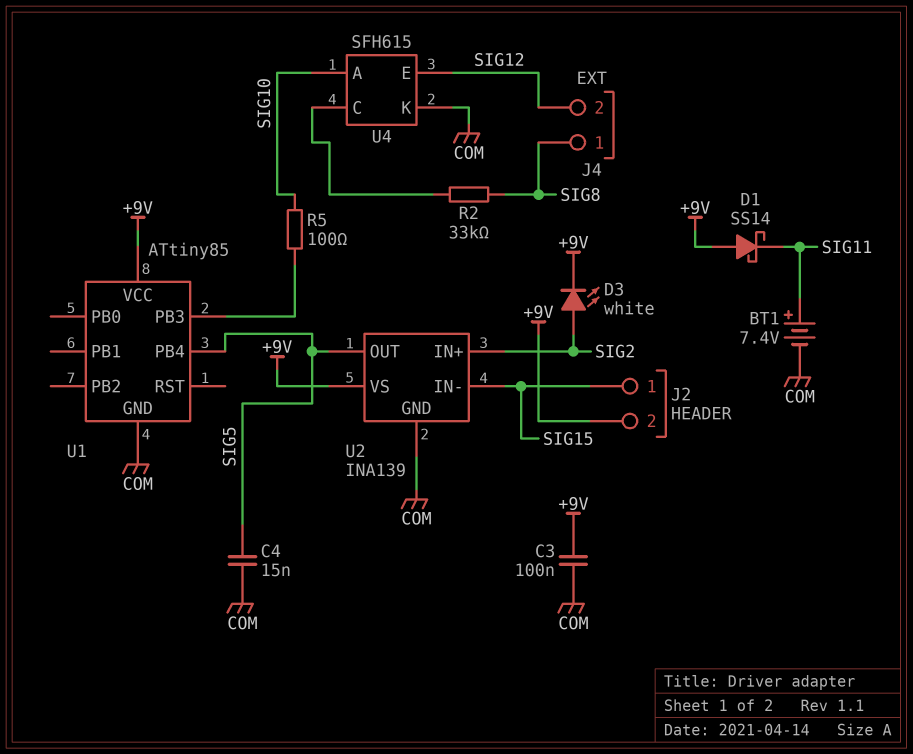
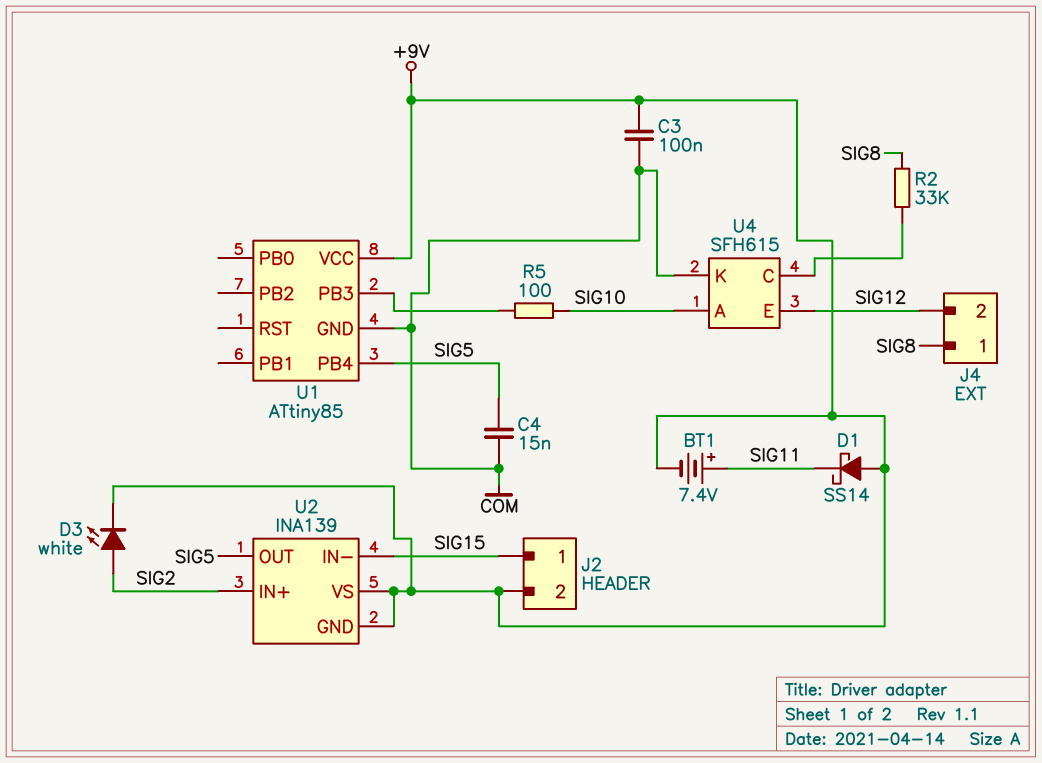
BT1: 7.4V (plus SIG11, minus COM) -> 7.4V (plus SIG11, minus +9V)
U2 pin GND: COM -> +9V

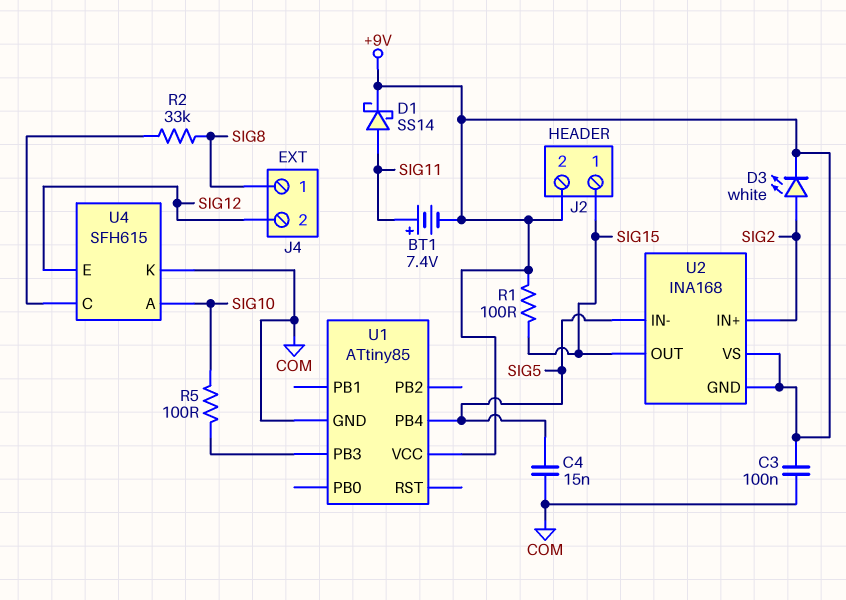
D1: schottky SS14 (A +9V, K SIG11) -> schottky SS14 (A SIG11, K +9V)
R1: none -> 100 (+9V, SIG15)
U2: INA139 -> INA168
U2 pin IN-: SIG15 -> SIG5
U2 pin OUT: SIG5 -> SIG15

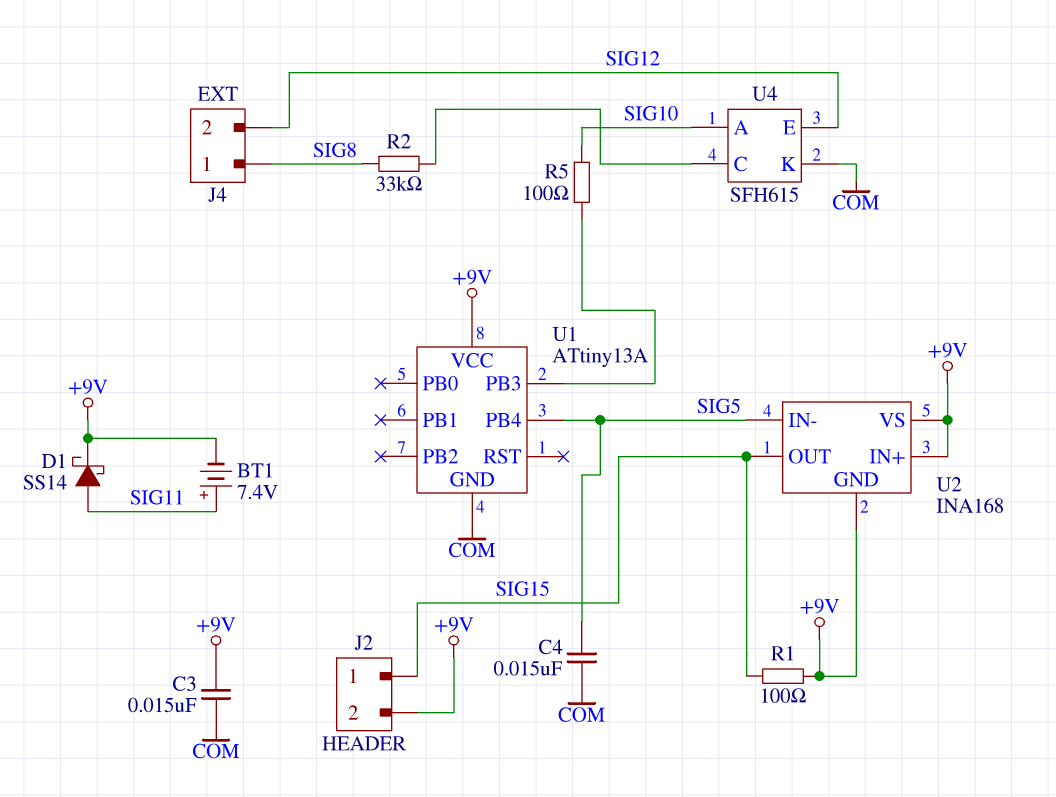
C3: 100nF (+9V, COM) -> 15nF (+9V, COM)
D3: LED white (A SIG2, K +9V) -> none
U1: ATtiny85 -> ATtiny13A
U2 pin IN+: SIG2 -> +9V

